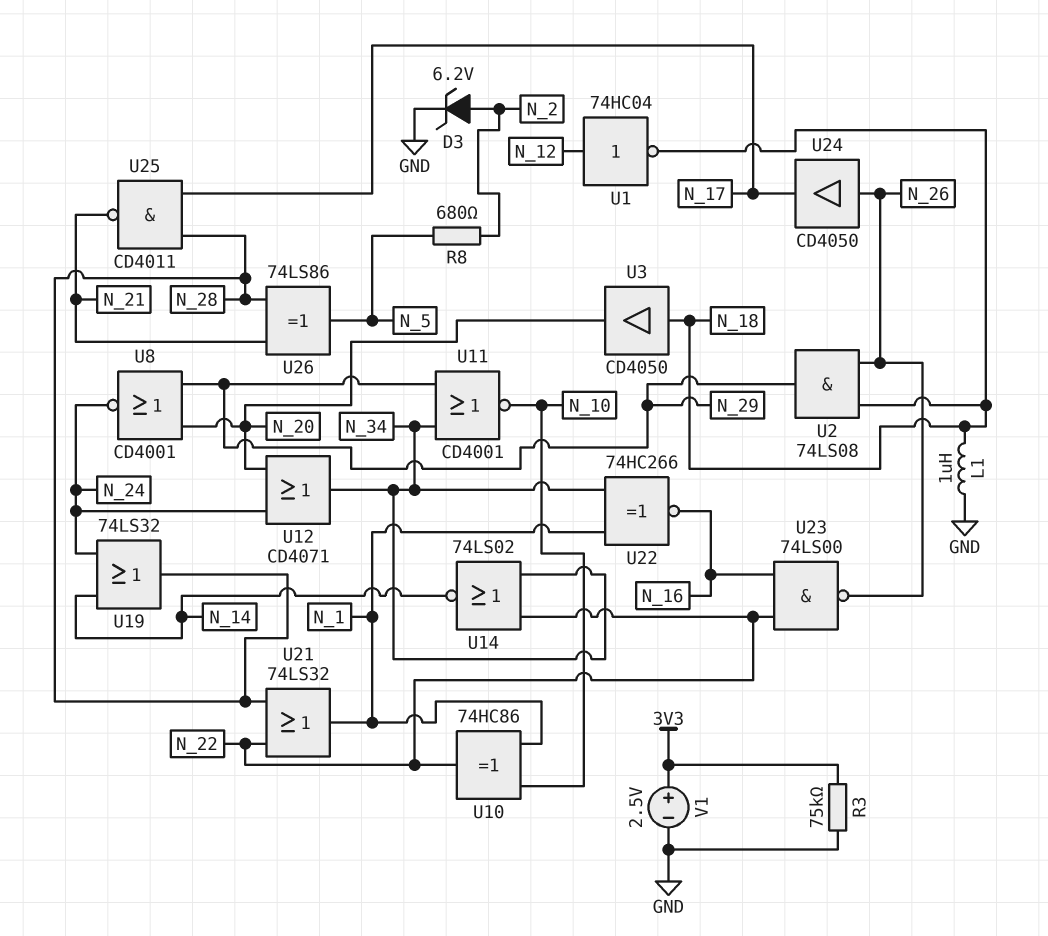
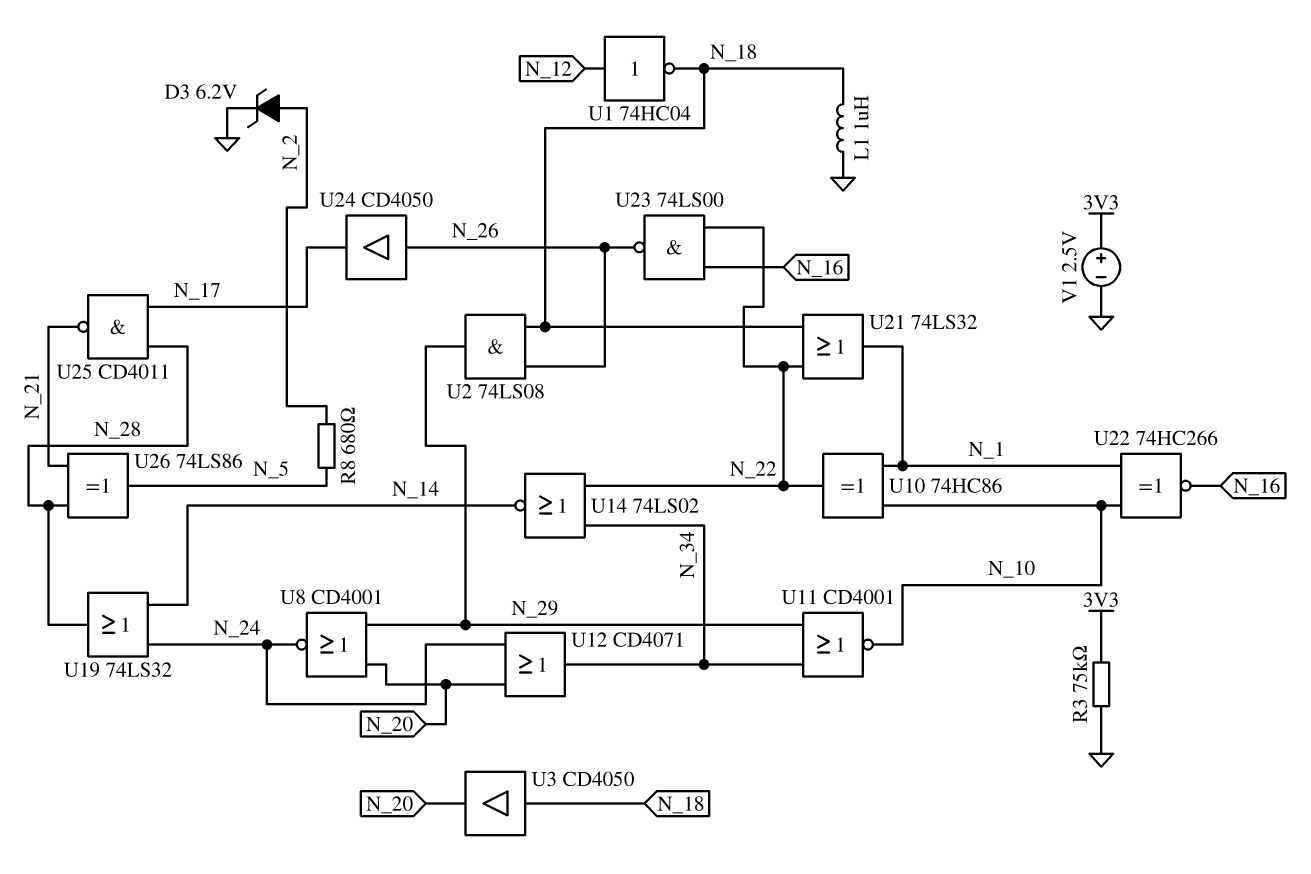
U21: OR 74LS32 (in N_22, in N_28, out N_1) -> OR 74LS32 (in N_18, in N_22, out N_1)
U22: XNOR 74HC266 (in N_1, in N_34, out N_16) -> XNOR 74HC266 (in N_1, in N_10, out N_16)

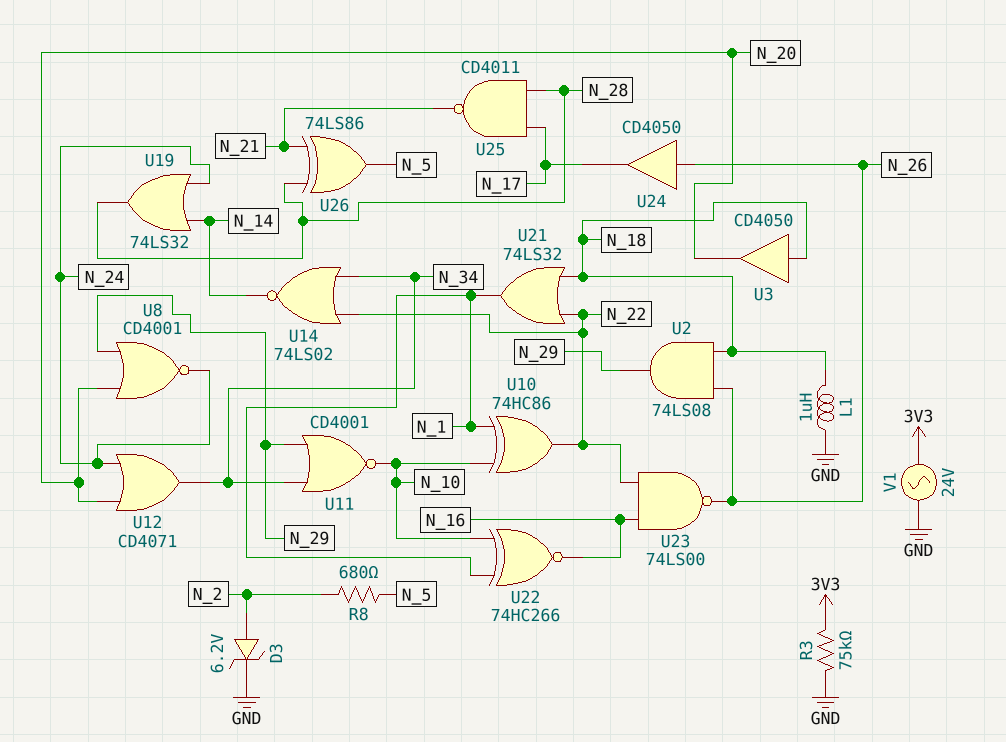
U1: NOT 74HC04 (in N_12, out N_18) -> none
V1: 2.5V (plus 3V3, minus GND) -> AC 24V (3V3, GND)

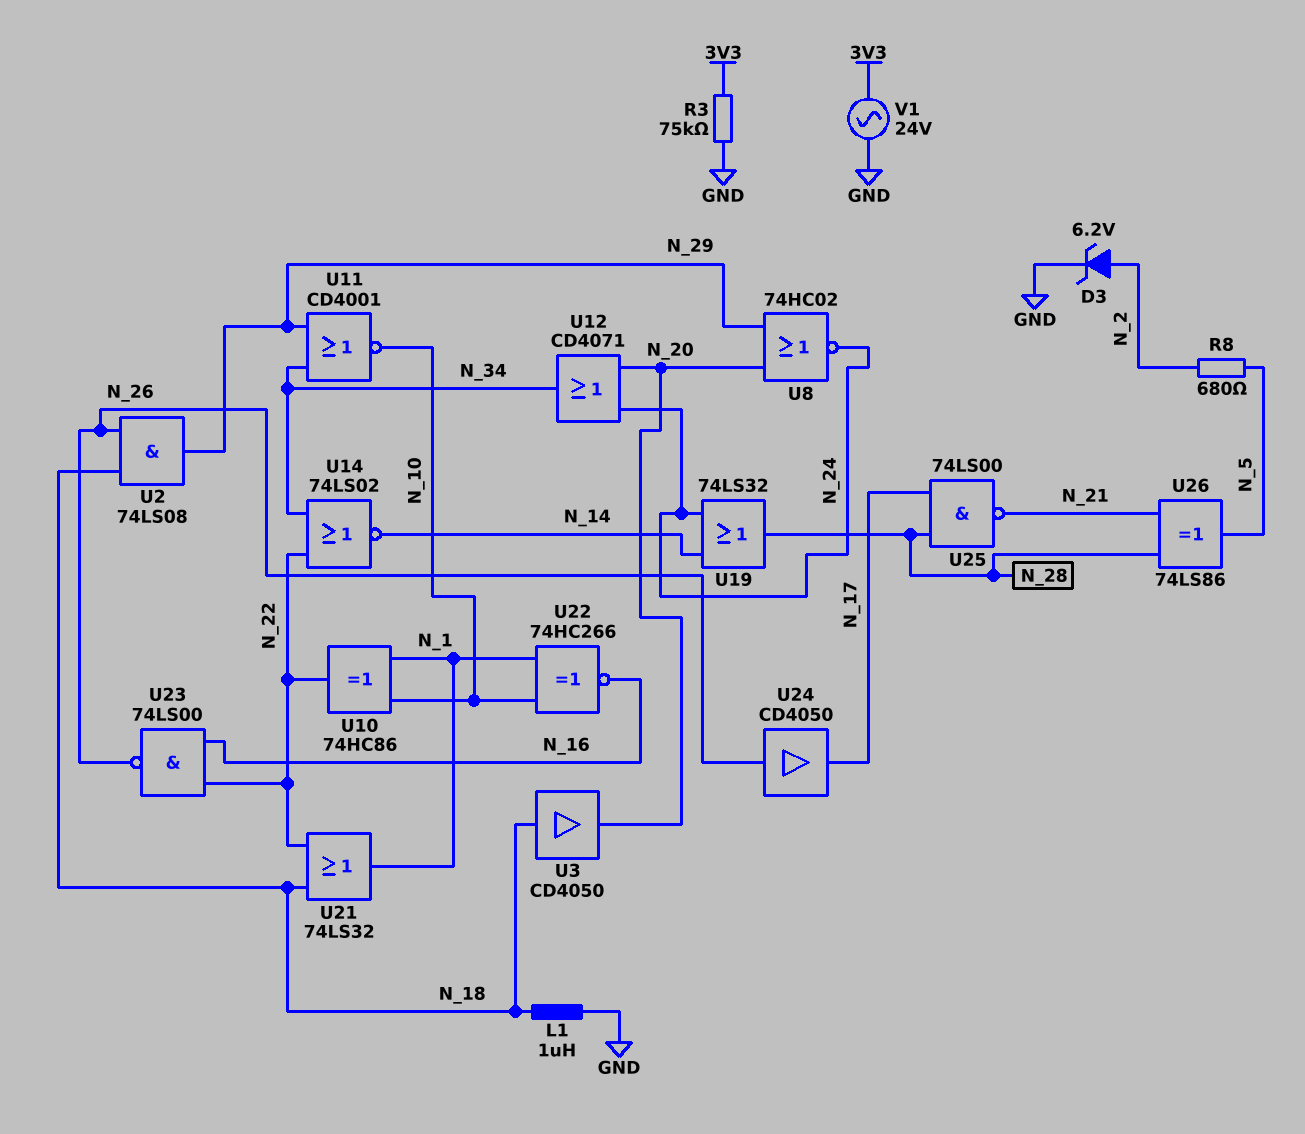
U8: NOR CD4001 (in N_20, in N_29, out N_24) -> NOR 74HC02 (in N_20, in N_29, out N_24)
U25: NAND CD4011 (in N_17, in N_28, out N_21) -> NAND 74LS00 (in N_17, in N_28, out N_21)

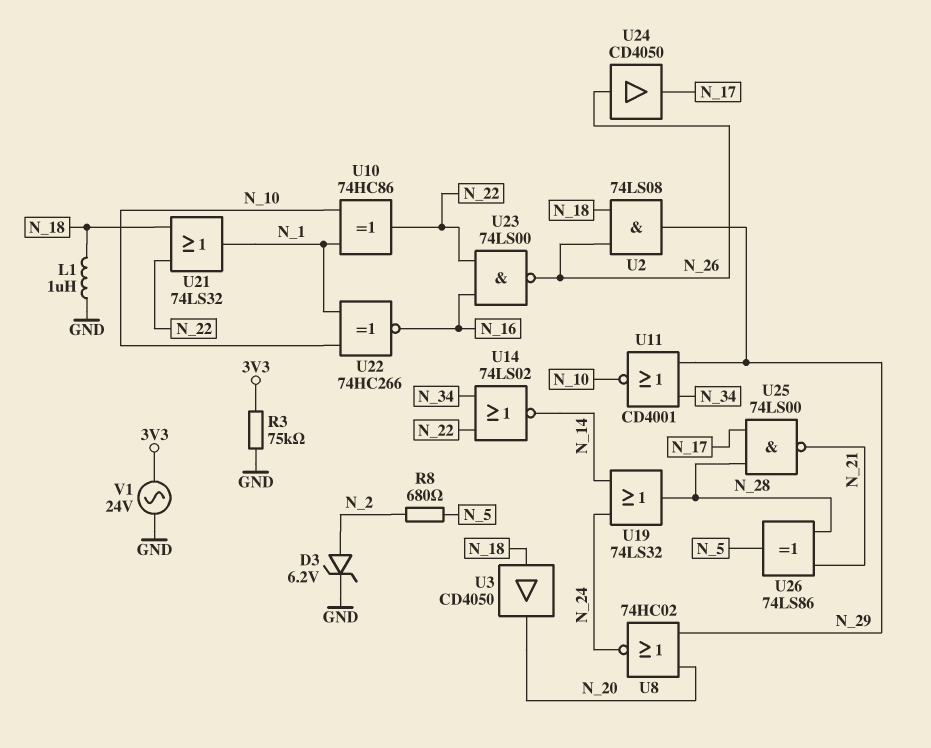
U12: OR CD4071 (in N_20, in N_24, out N_34) -> none

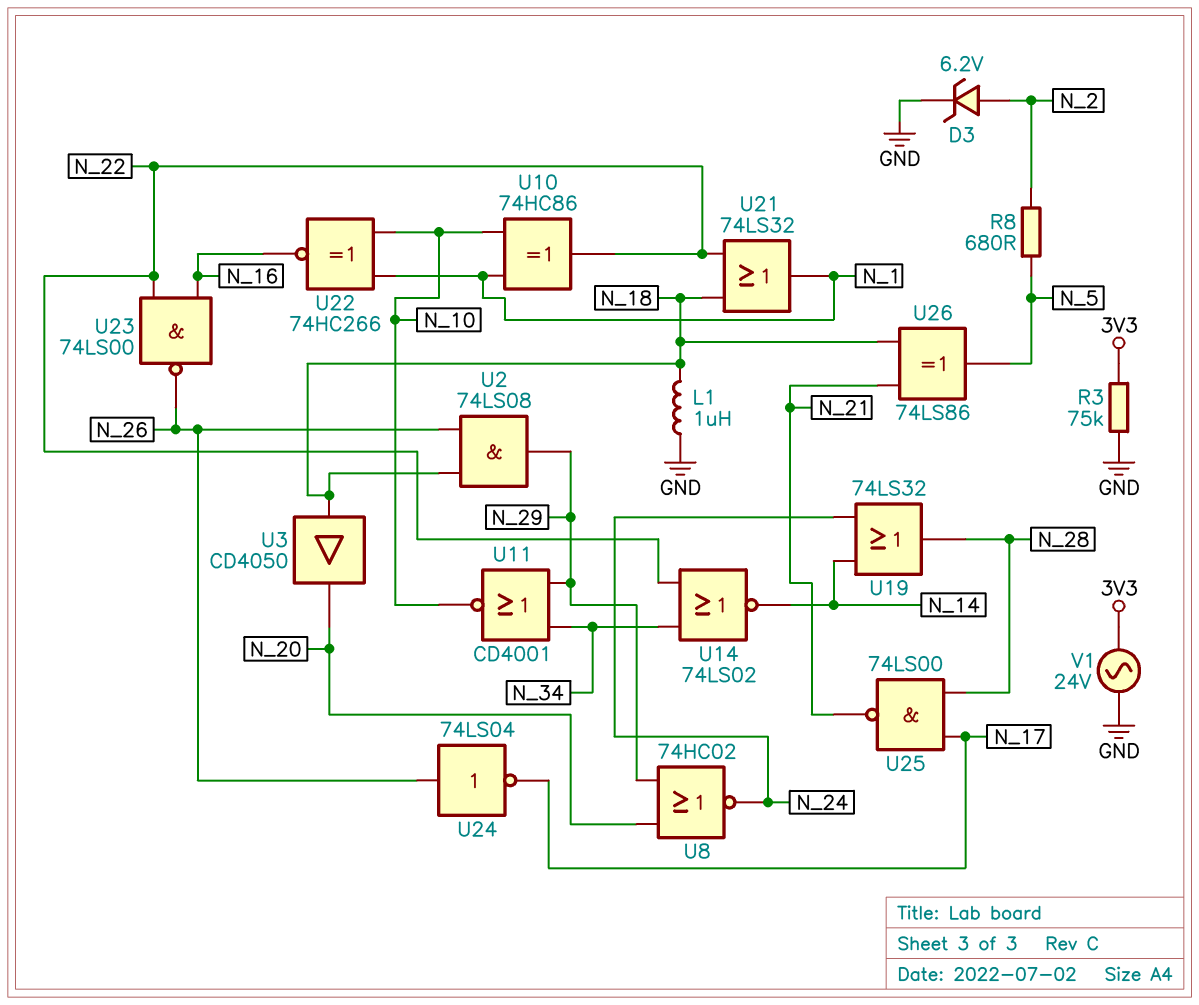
U24: buffer CD4050 (in N_26, out N_17) -> NOT 74LS04 (in N_26, out N_17)
U26: XOR 74LS86 (in N_21, in N_28, out N_5) -> XOR 74LS86 (in N_18, in N_21, out N_5)

